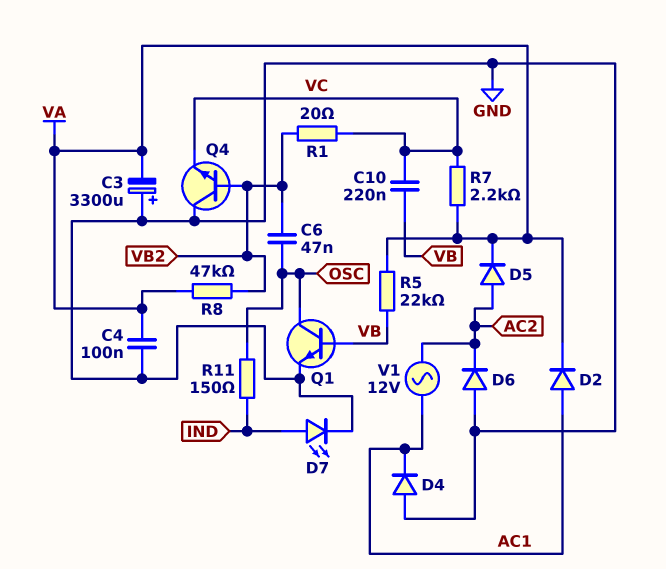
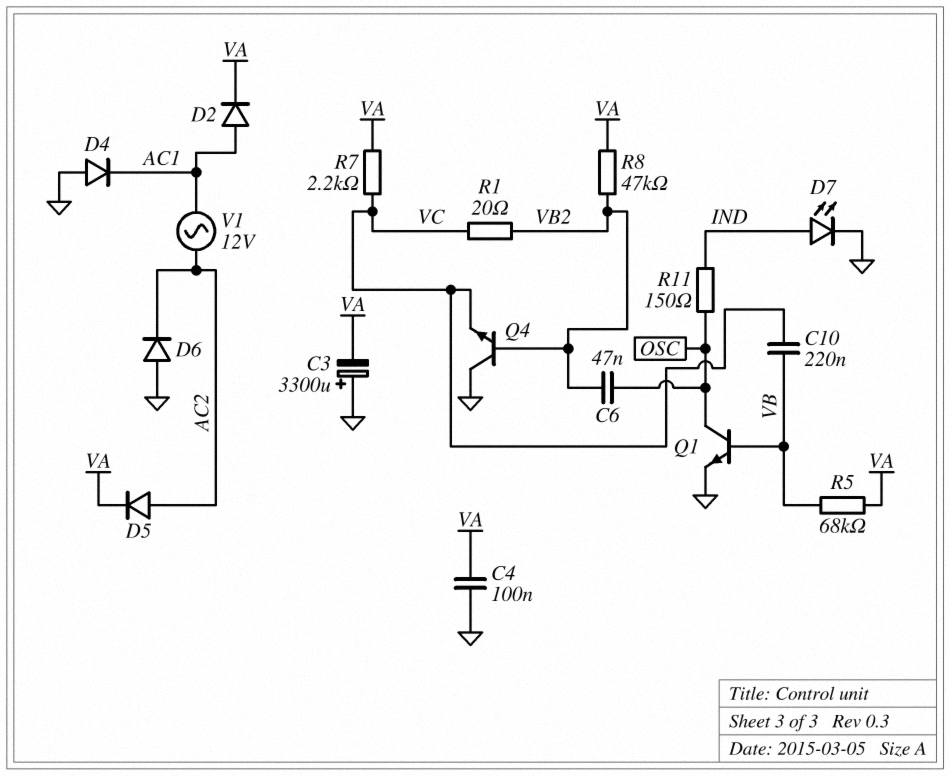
R5: 22k (VA, VB) -> 68k (VA, VB)

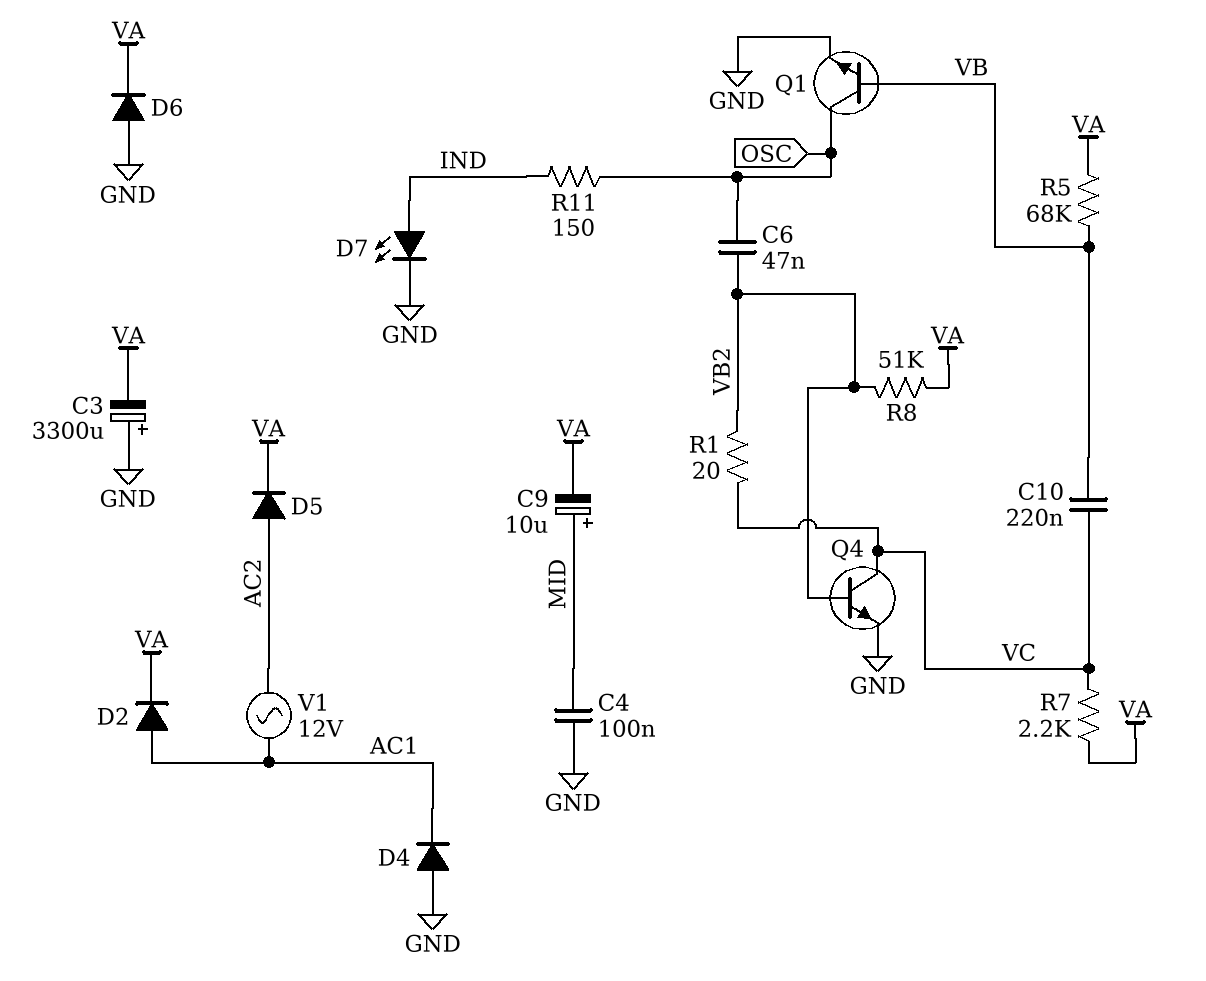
C4: 100nF (GND, VA) -> 100nF (GND, MID)
C9: none -> 10uF (plus MID, minus VA)
D6: diode (A GND, K AC2) -> diode (A GND, K VA)
Q4: NPN (B VB2, C GND, E VC) -> NPN (B VB2, C VC, E GND)
R8: 47k (VA, VB2) -> 51k (VA, VB2)

